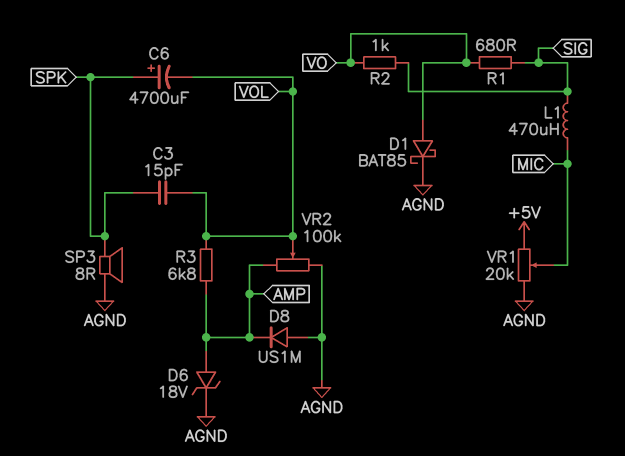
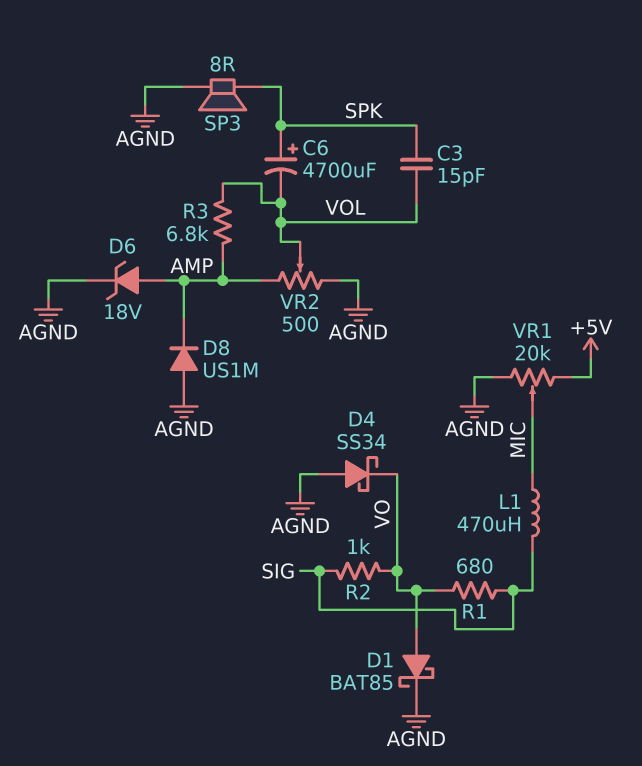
D4: none -> schottky SS34 (A AGND, K VO)
VR2: 100k (AGND, AMP, wiper VOL) -> 500 (AGND, AMP, wiper VOL)

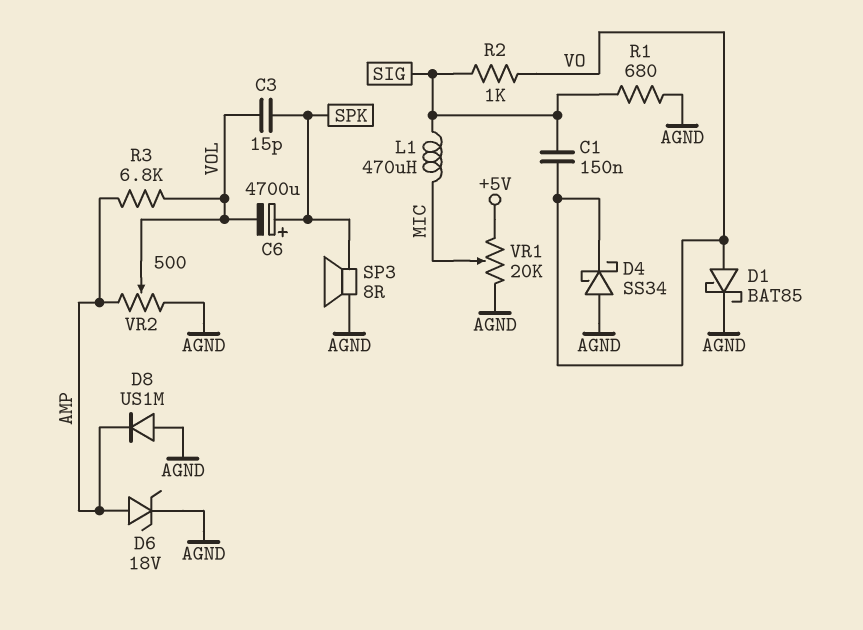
C1: none -> 150nF (SIG, VO)
R1: 680 (SIG, VO) -> 680 (AGND, SIG)

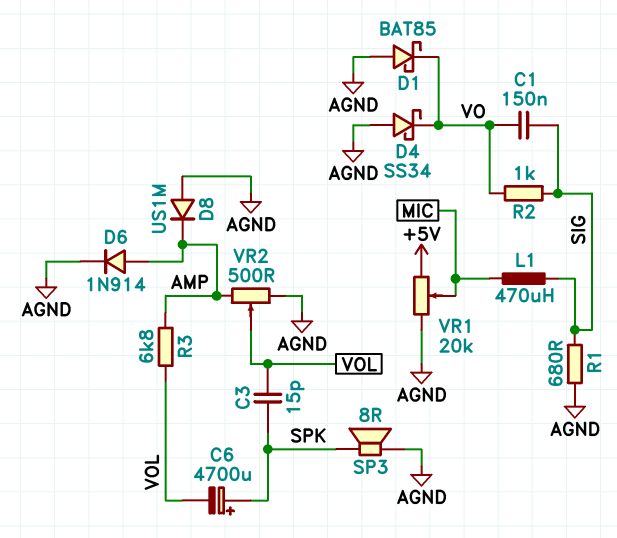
D1: schottky BAT85 (A VO, K AGND) -> schottky BAT85 (A AGND, K VO)
D6: zener 18V (A AMP, K AGND) -> diode 1N914 (A AMP, K AGND)

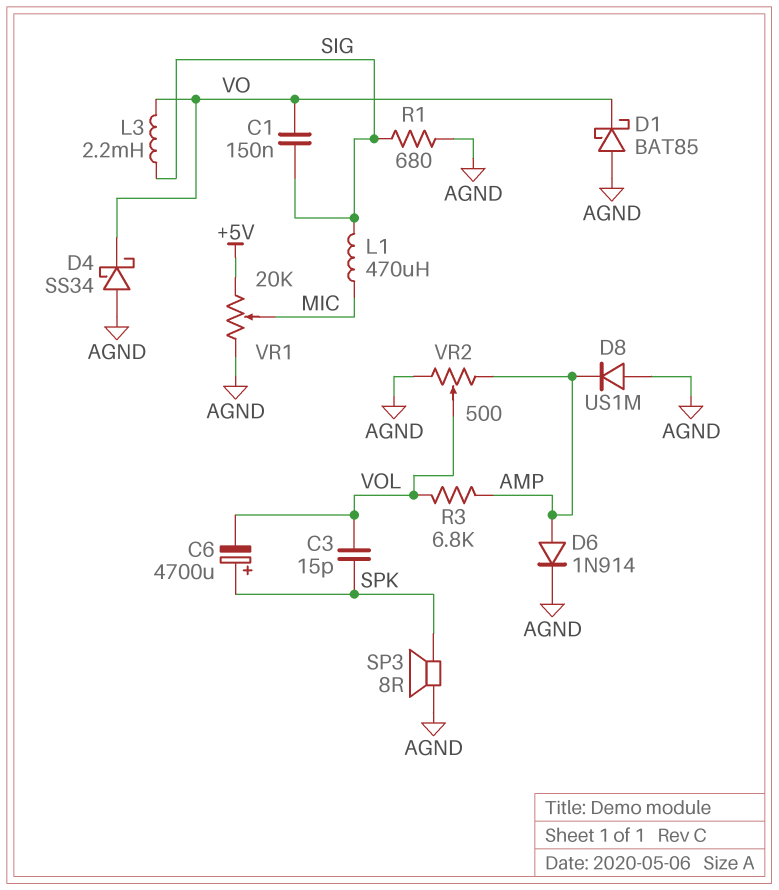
L3: none -> 2.2mH (SIG, VO)
R2: 1k (SIG, VO) -> none

